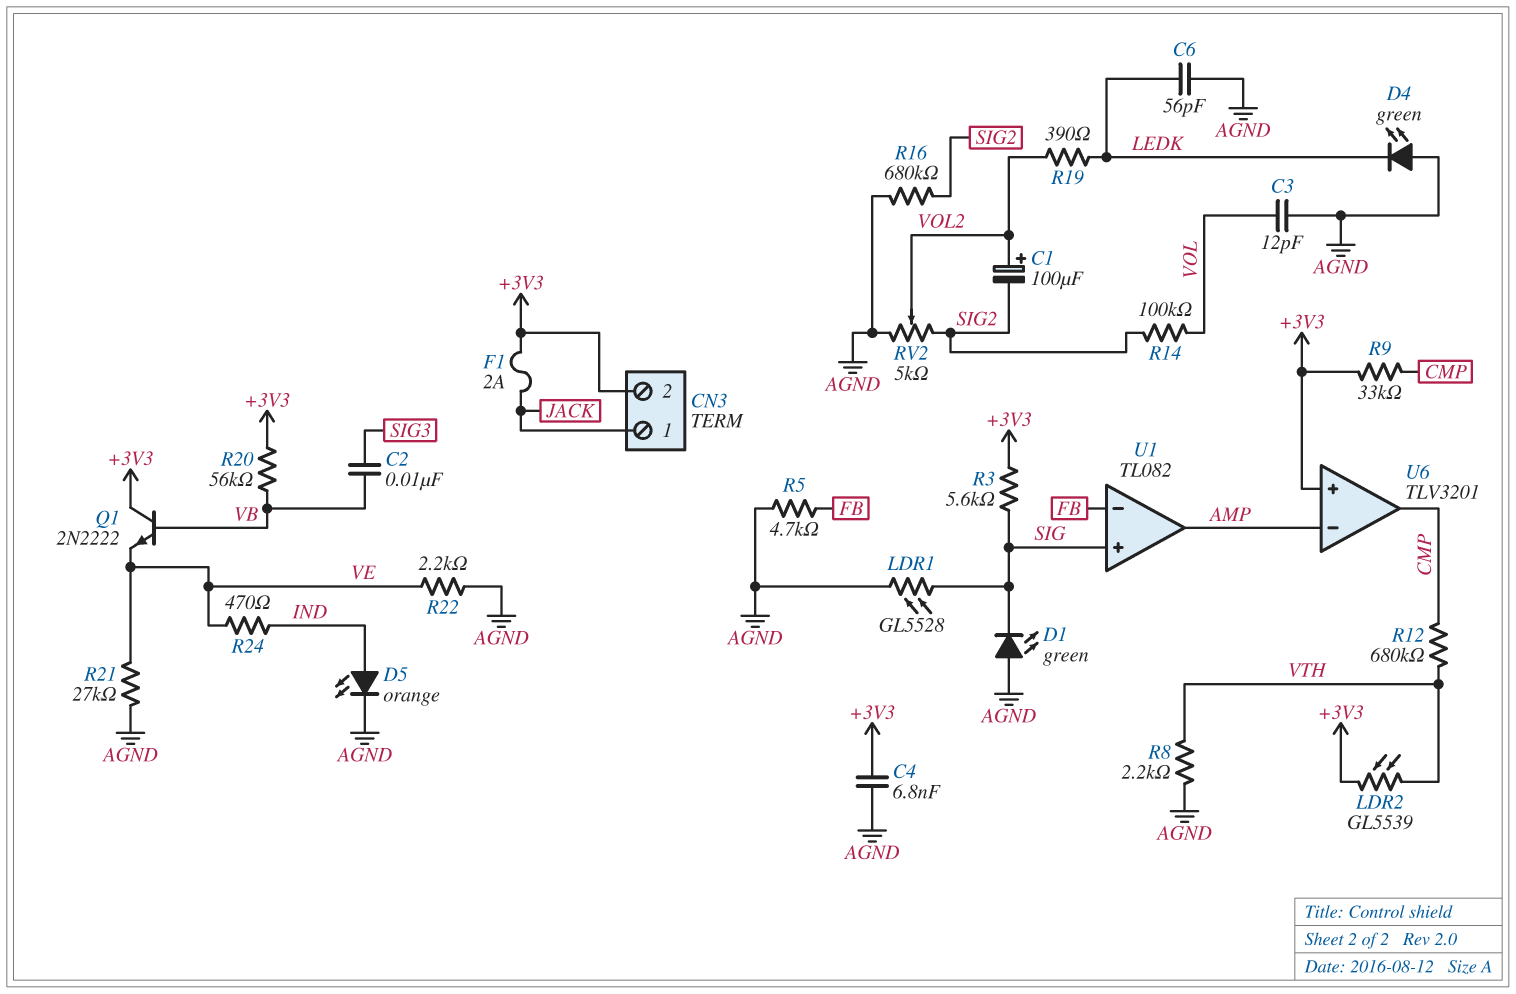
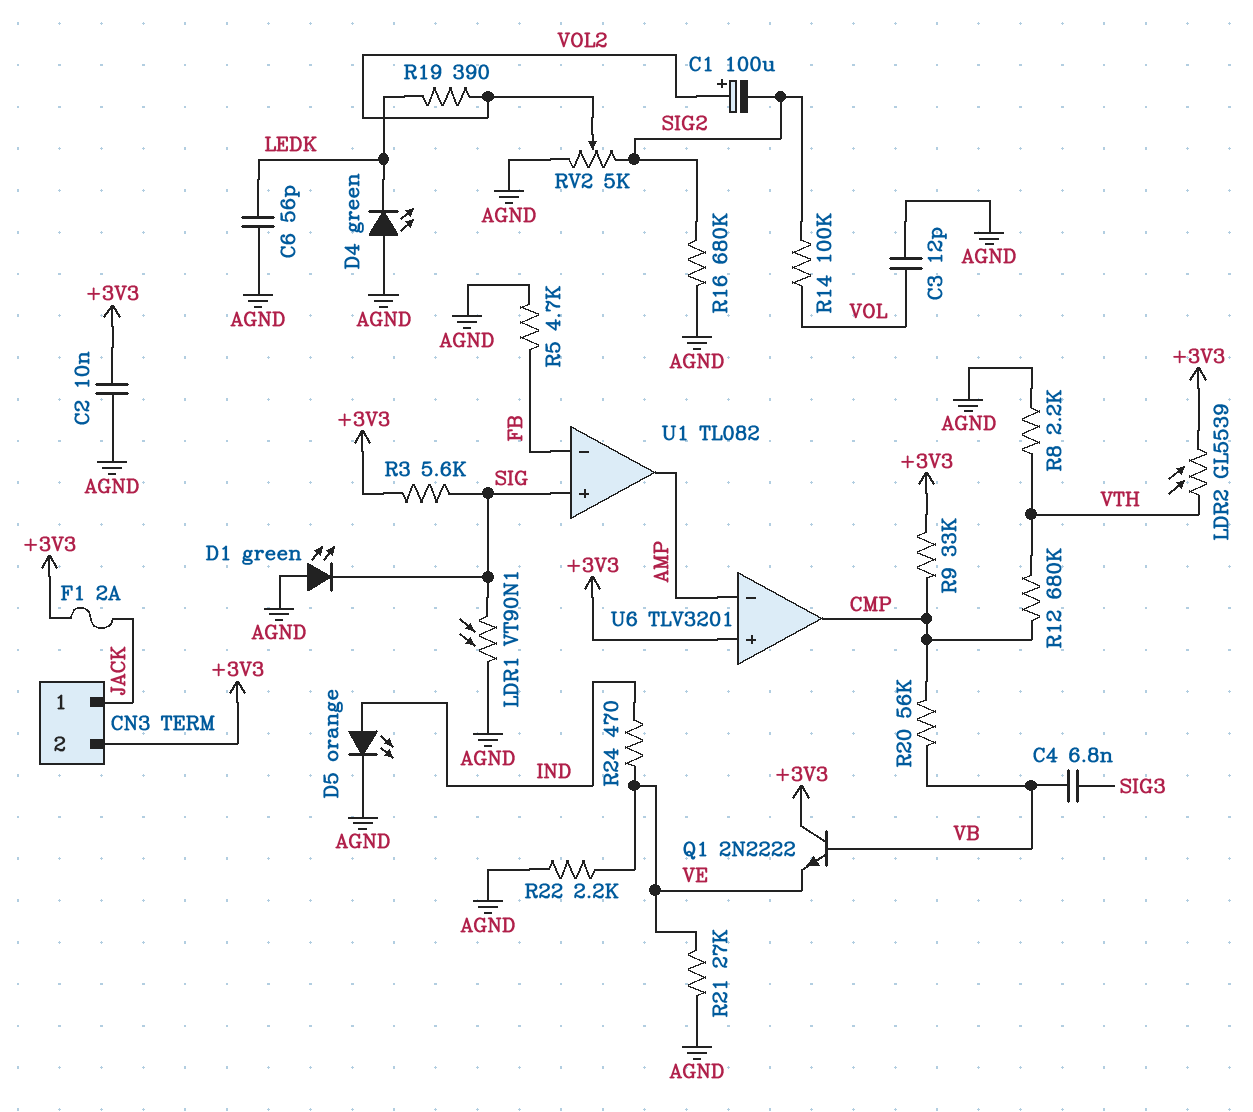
C2: 10nF (SIG3, VB) -> 10nF (+3V3, AGND)
C4: 6.8nF (+3V3, AGND) -> 6.8nF (SIG3, VB)
LDR1: GL5528 (AGND, SIG) -> VT90N1 (AGND, SIG)
R20: 56k (+3V3, VB) -> 56k (CMP, VB)

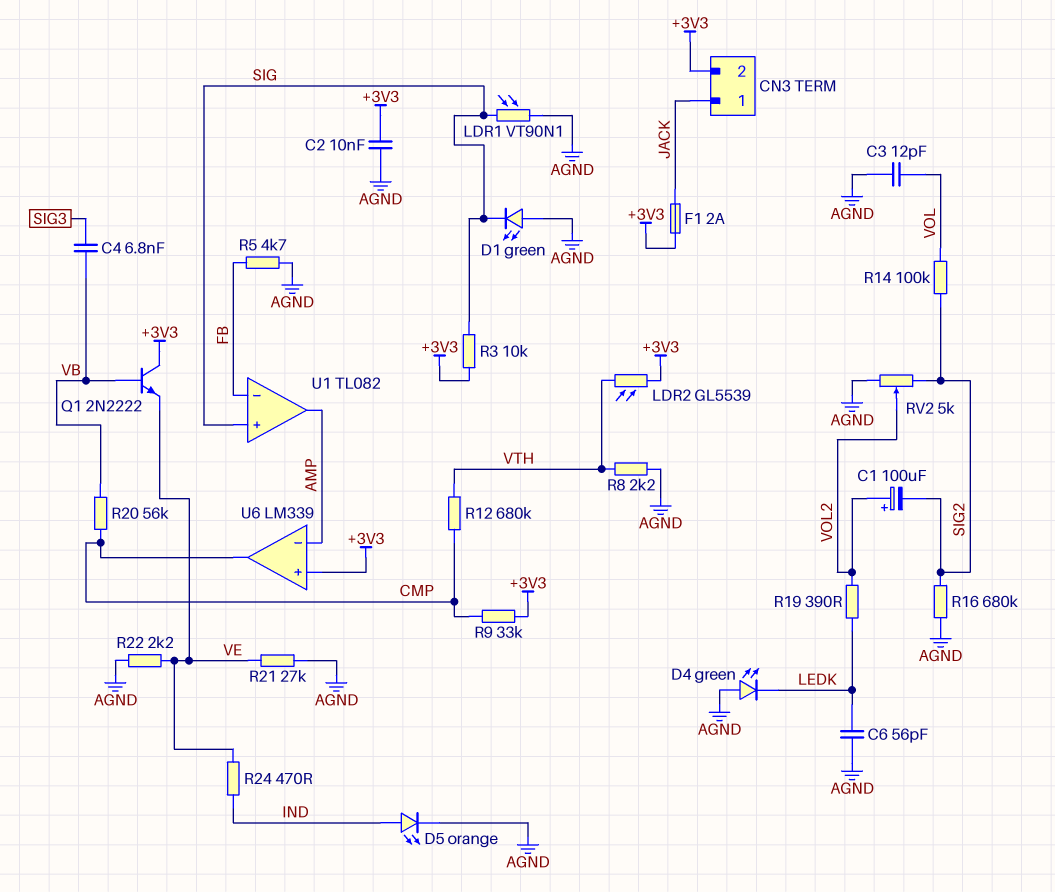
R3: 5.6k (+3V3, SIG) -> 10k (+3V3, SIG)
U6: TLV3201 -> LM339

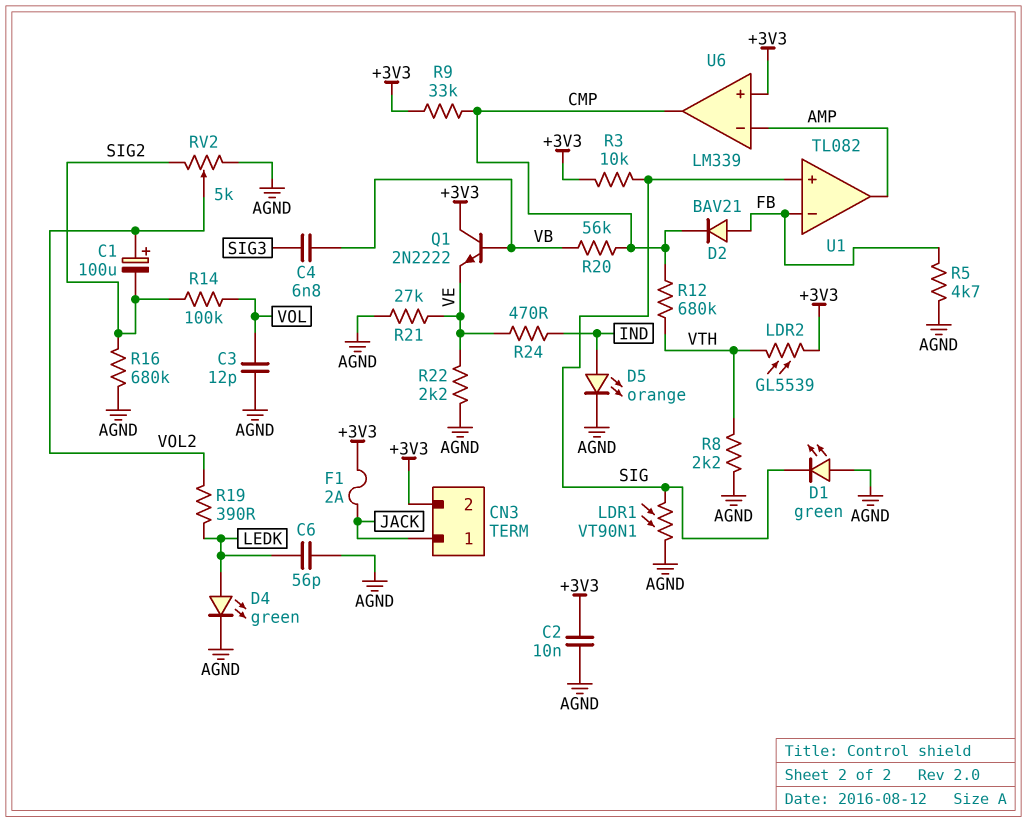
D2: none -> diode BAV21 (A FB, K CMP)
D4: LED green (A AGND, K LEDK) -> LED green (A LEDK, K AGND)

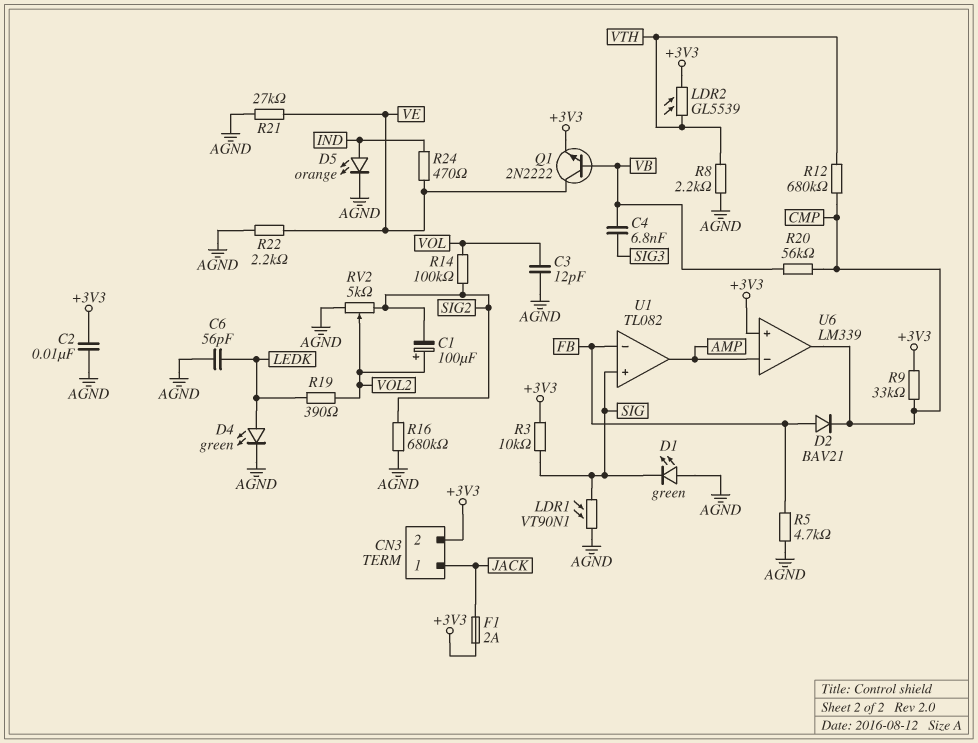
Q1: NPN 2N2222 (B VB, C +3V3, E VE) -> NPN 2N2222 (B VB, C VE, E +3V3)

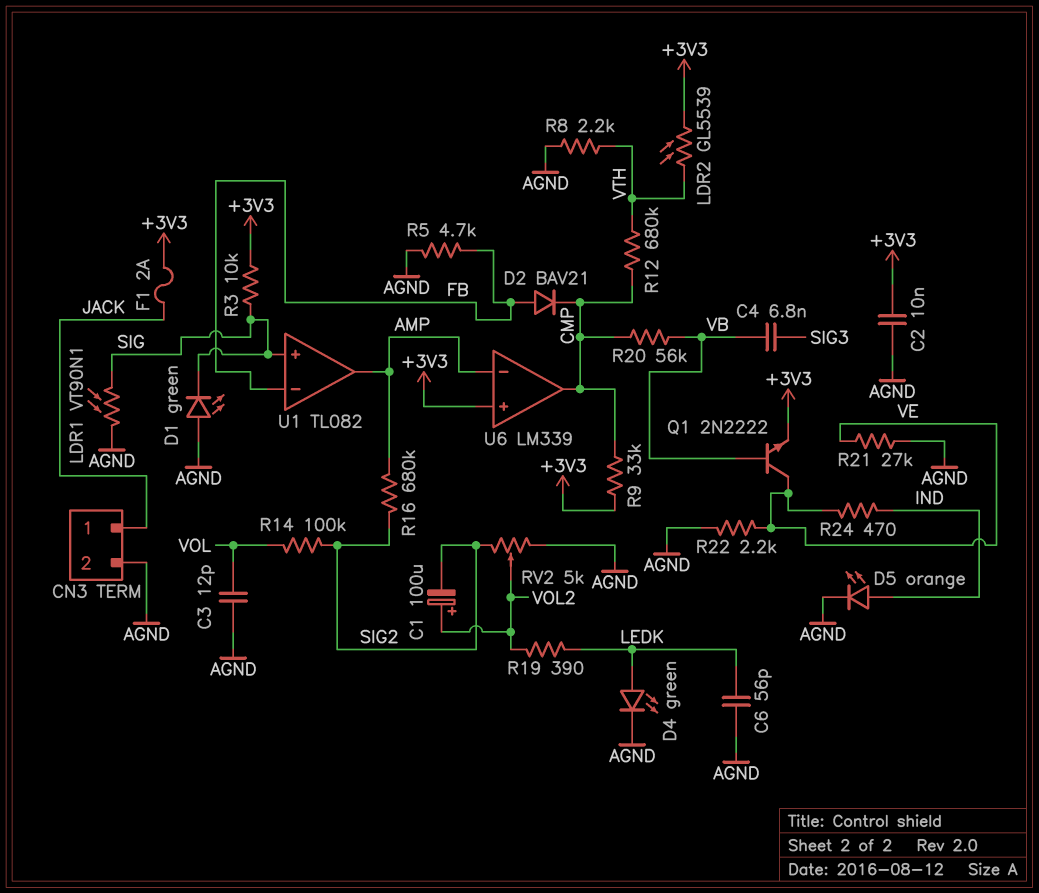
CN3 pin 2: +3V3 -> AGND
R16: 680k (AGND, SIG2) -> 680k (AMP, SIG2)

